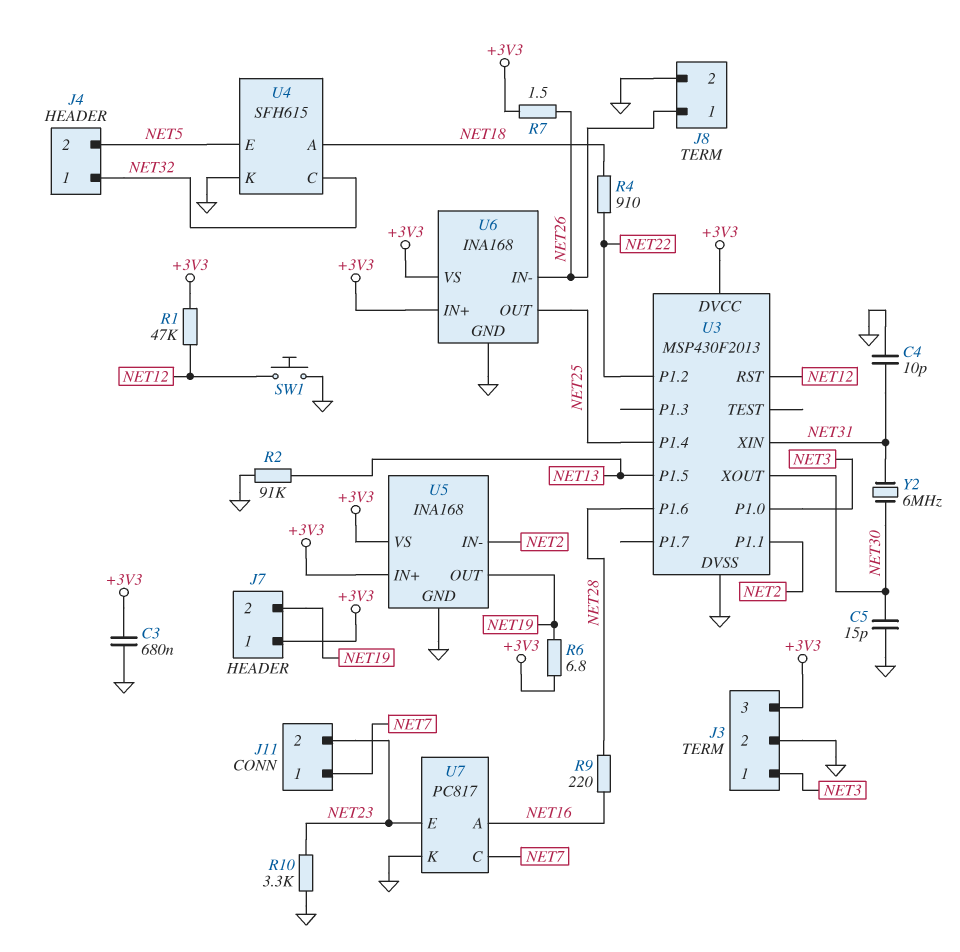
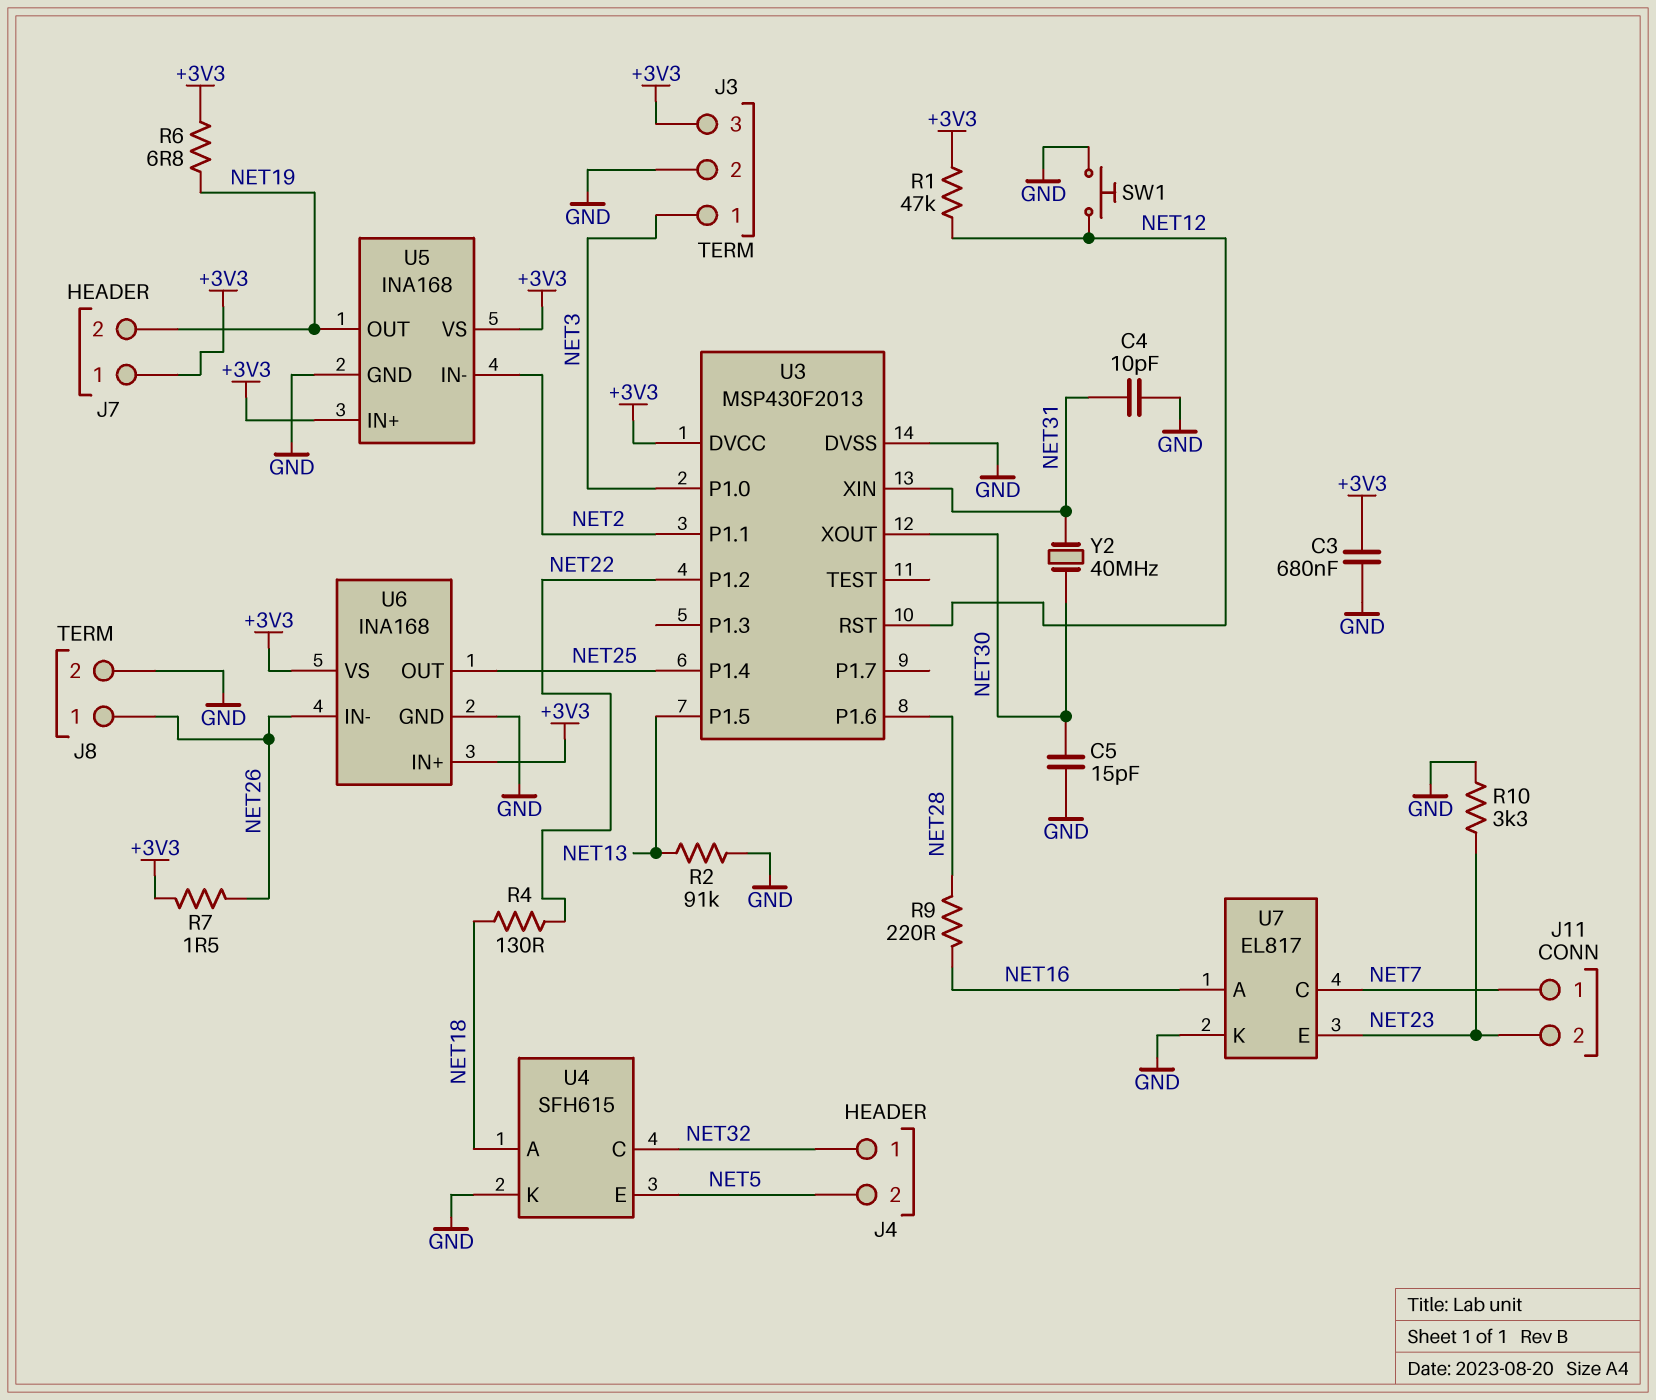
R4: 910 (NET18, NET22) -> 130 (NET18, NET22)
U7: PC817 -> EL817
Y2: 6MHz (NET30, NET31) -> 40MHz (NET30, NET31)

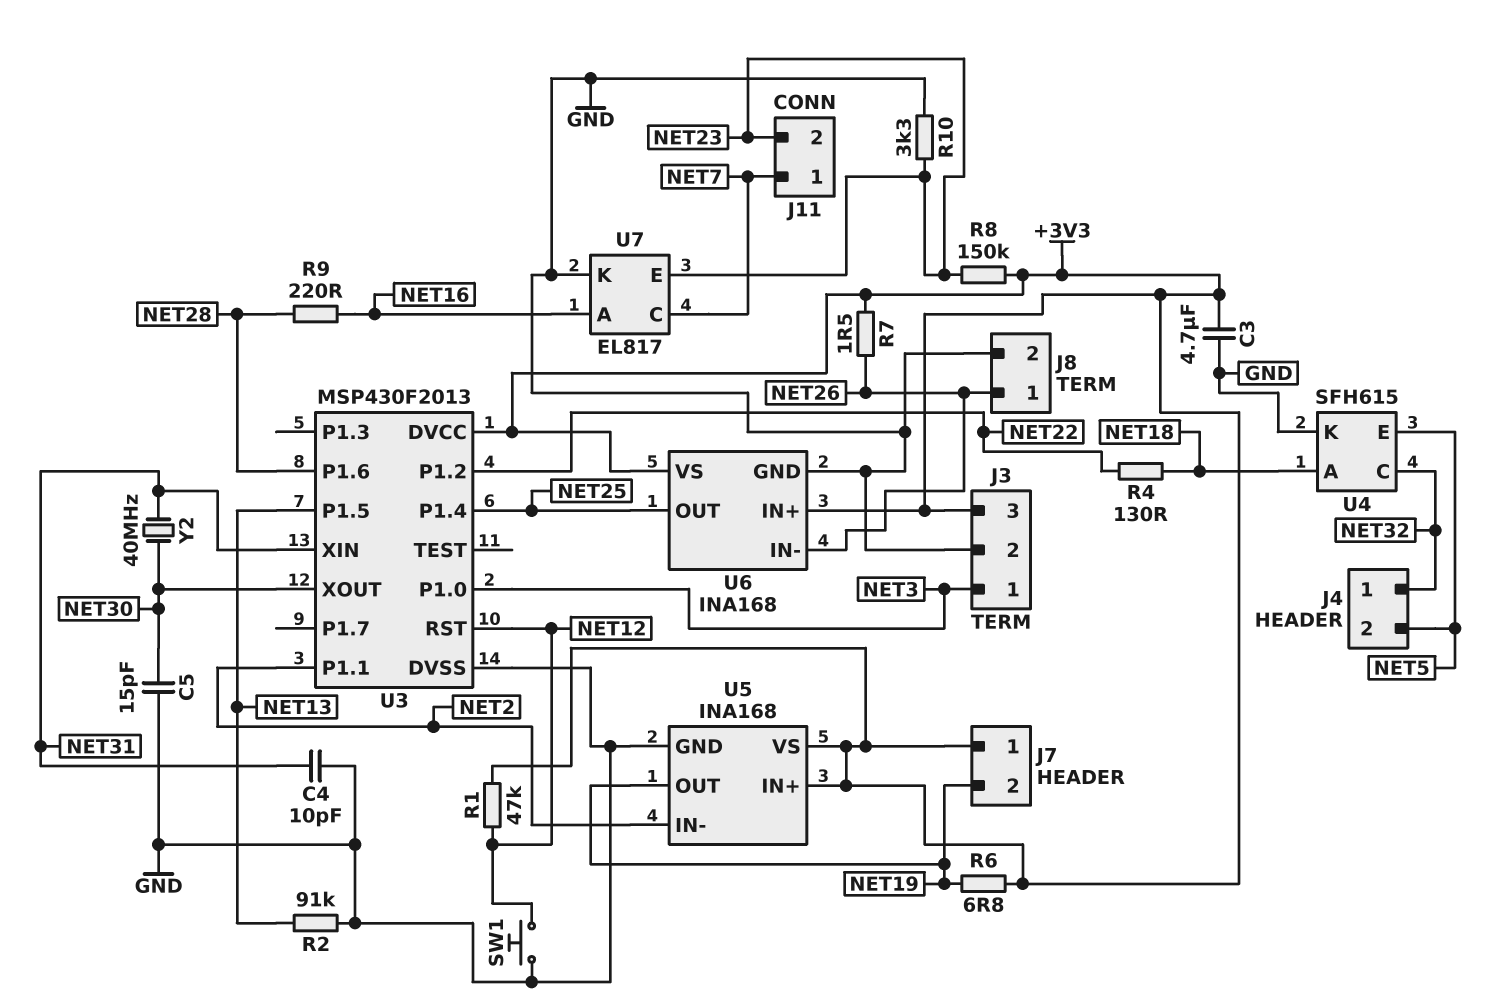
C3: 680nF (+3V3, GND) -> 4.7uF (+3V3, GND)
R8: none -> 150k (+3V3, NET23)

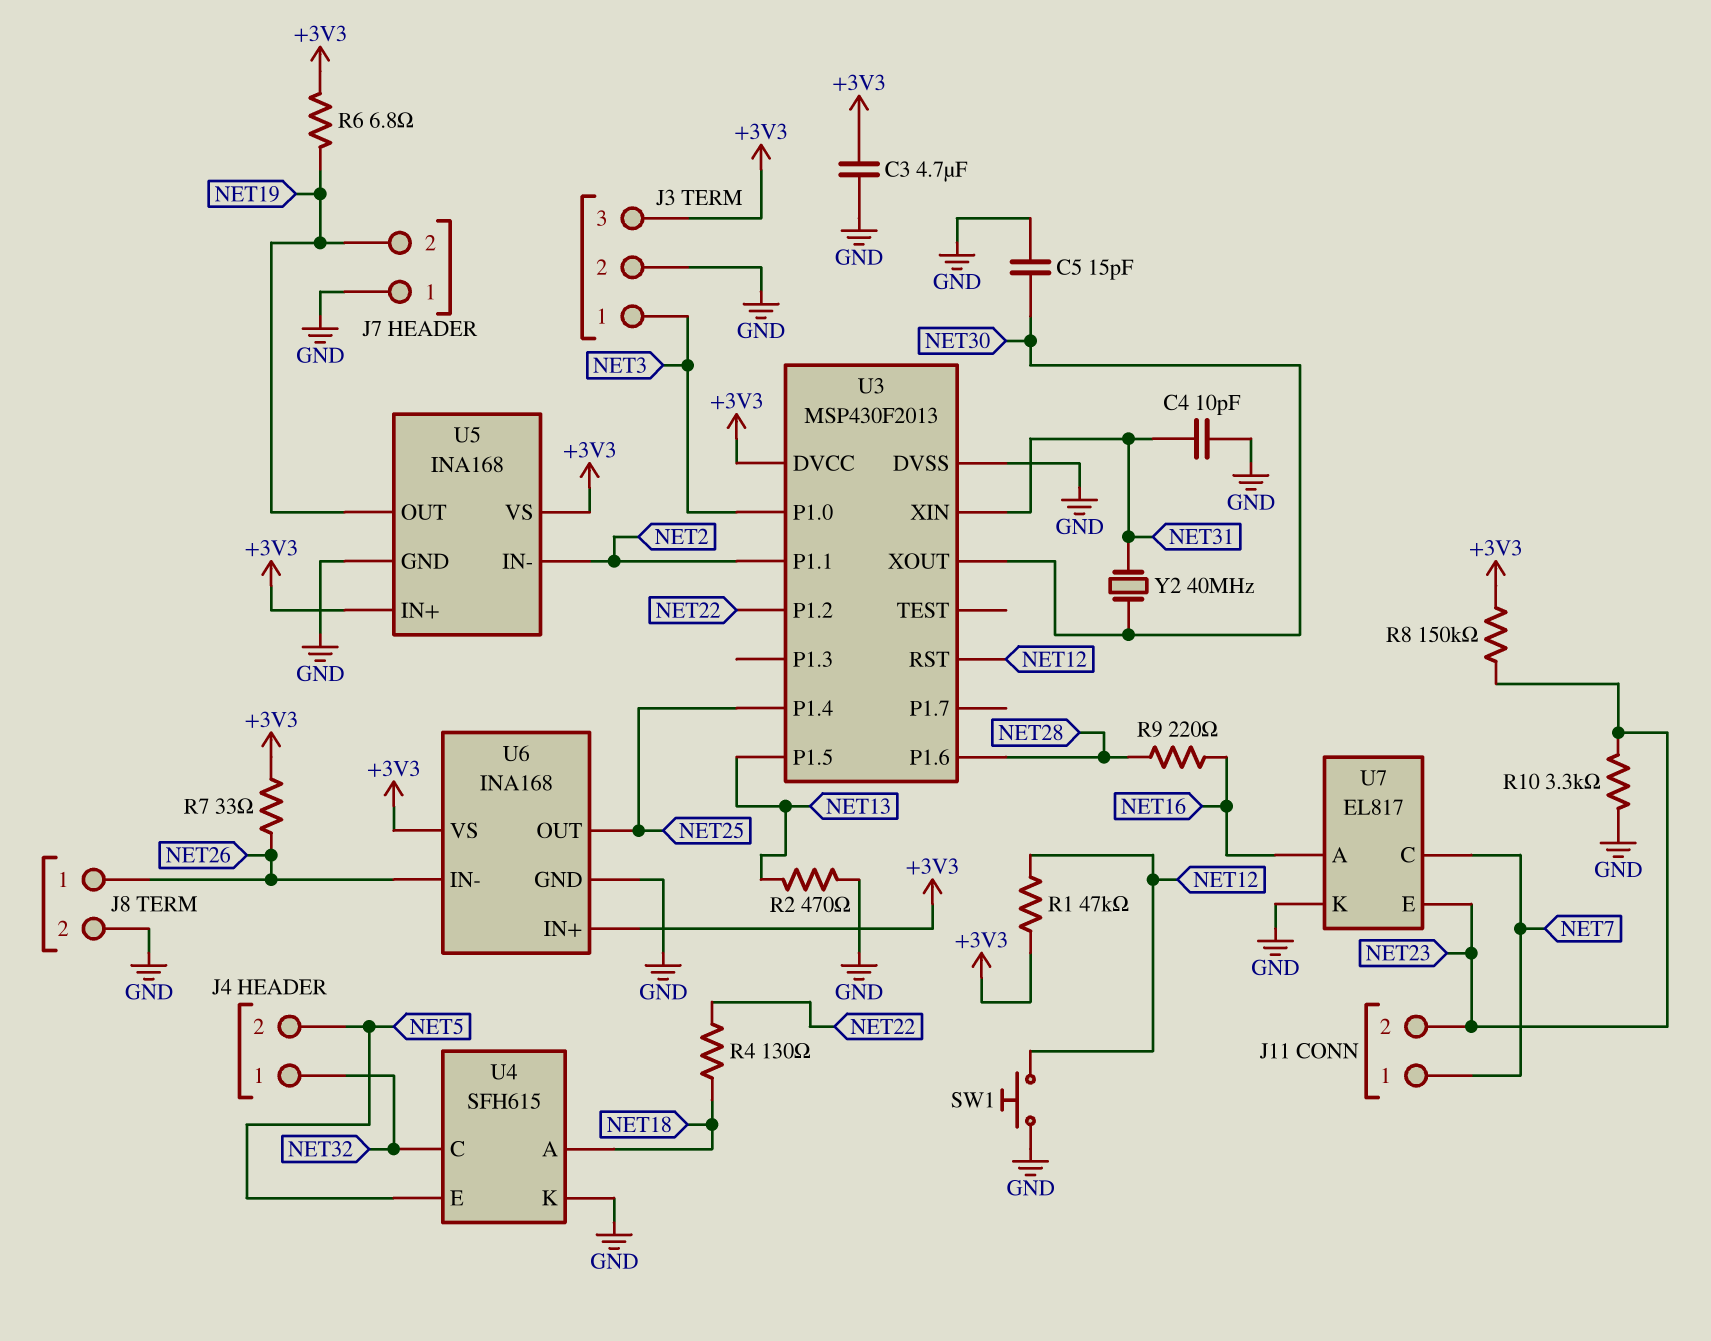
J7 pin 1: +3V3 -> GND
R2: 91k (GND, NET13) -> 470 (GND, NET13)
R7: 1.5 (+3V3, NET26) -> 33 (+3V3, NET26)

